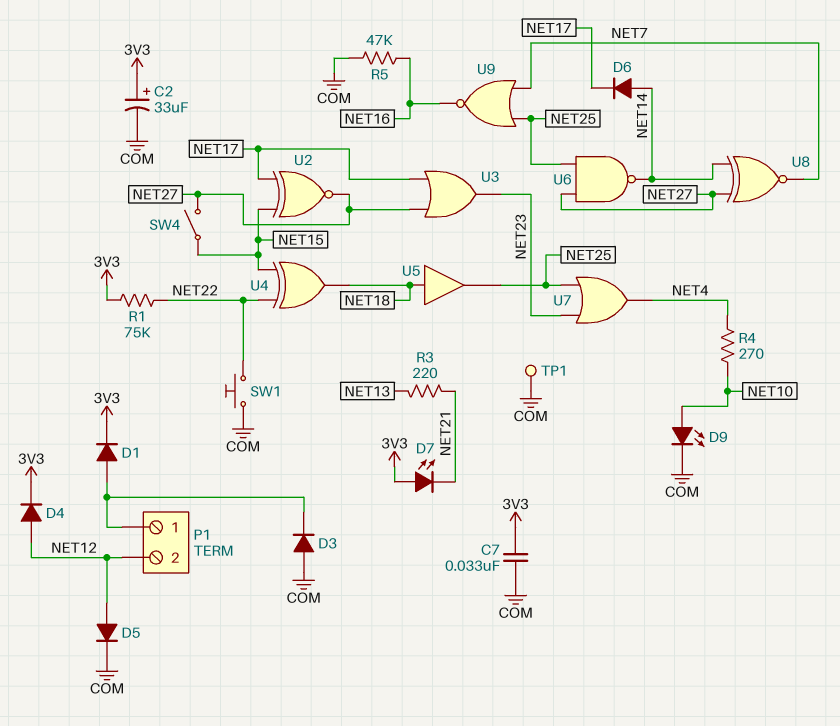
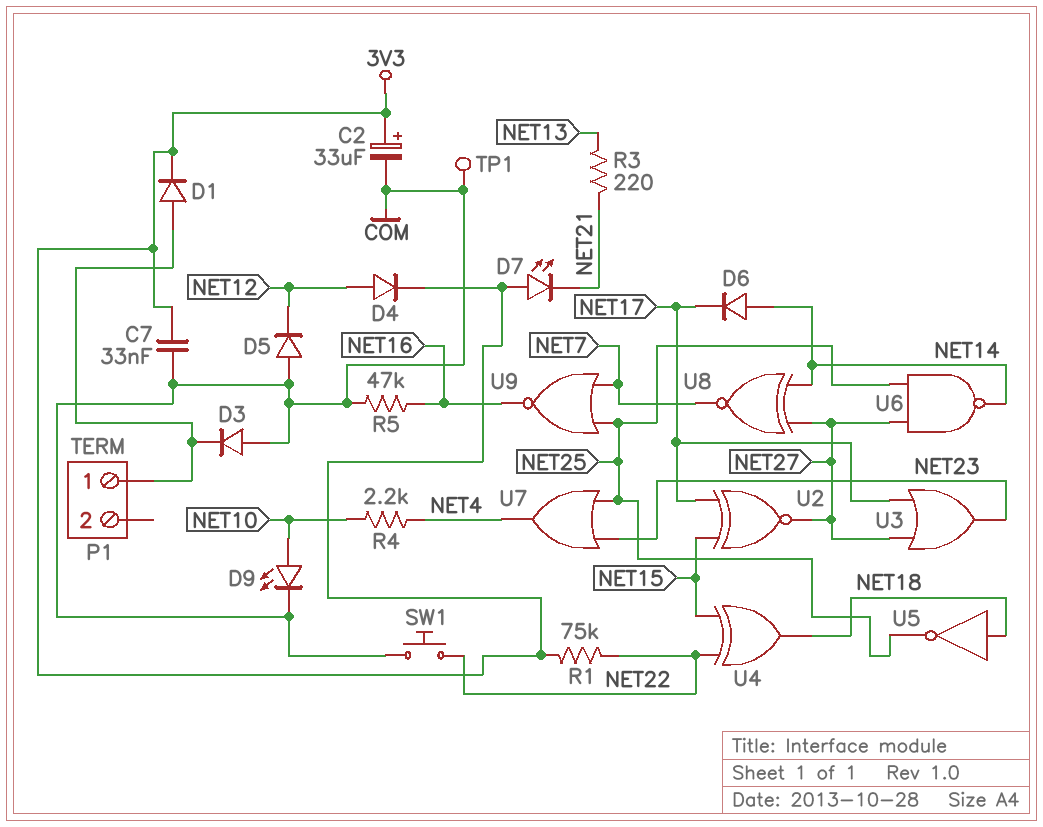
D5: diode (A NET12, K COM) -> diode (A COM, K NET12)
P1 pin 2: NET12 -> none
R4: 270 (NET4, NET10) -> 2.2k (NET4, NET10)
SW4: switch (NET15, NET27) -> none
U5: buffer (in NET18, out NET25) -> NOT (in NET18, out NET25)

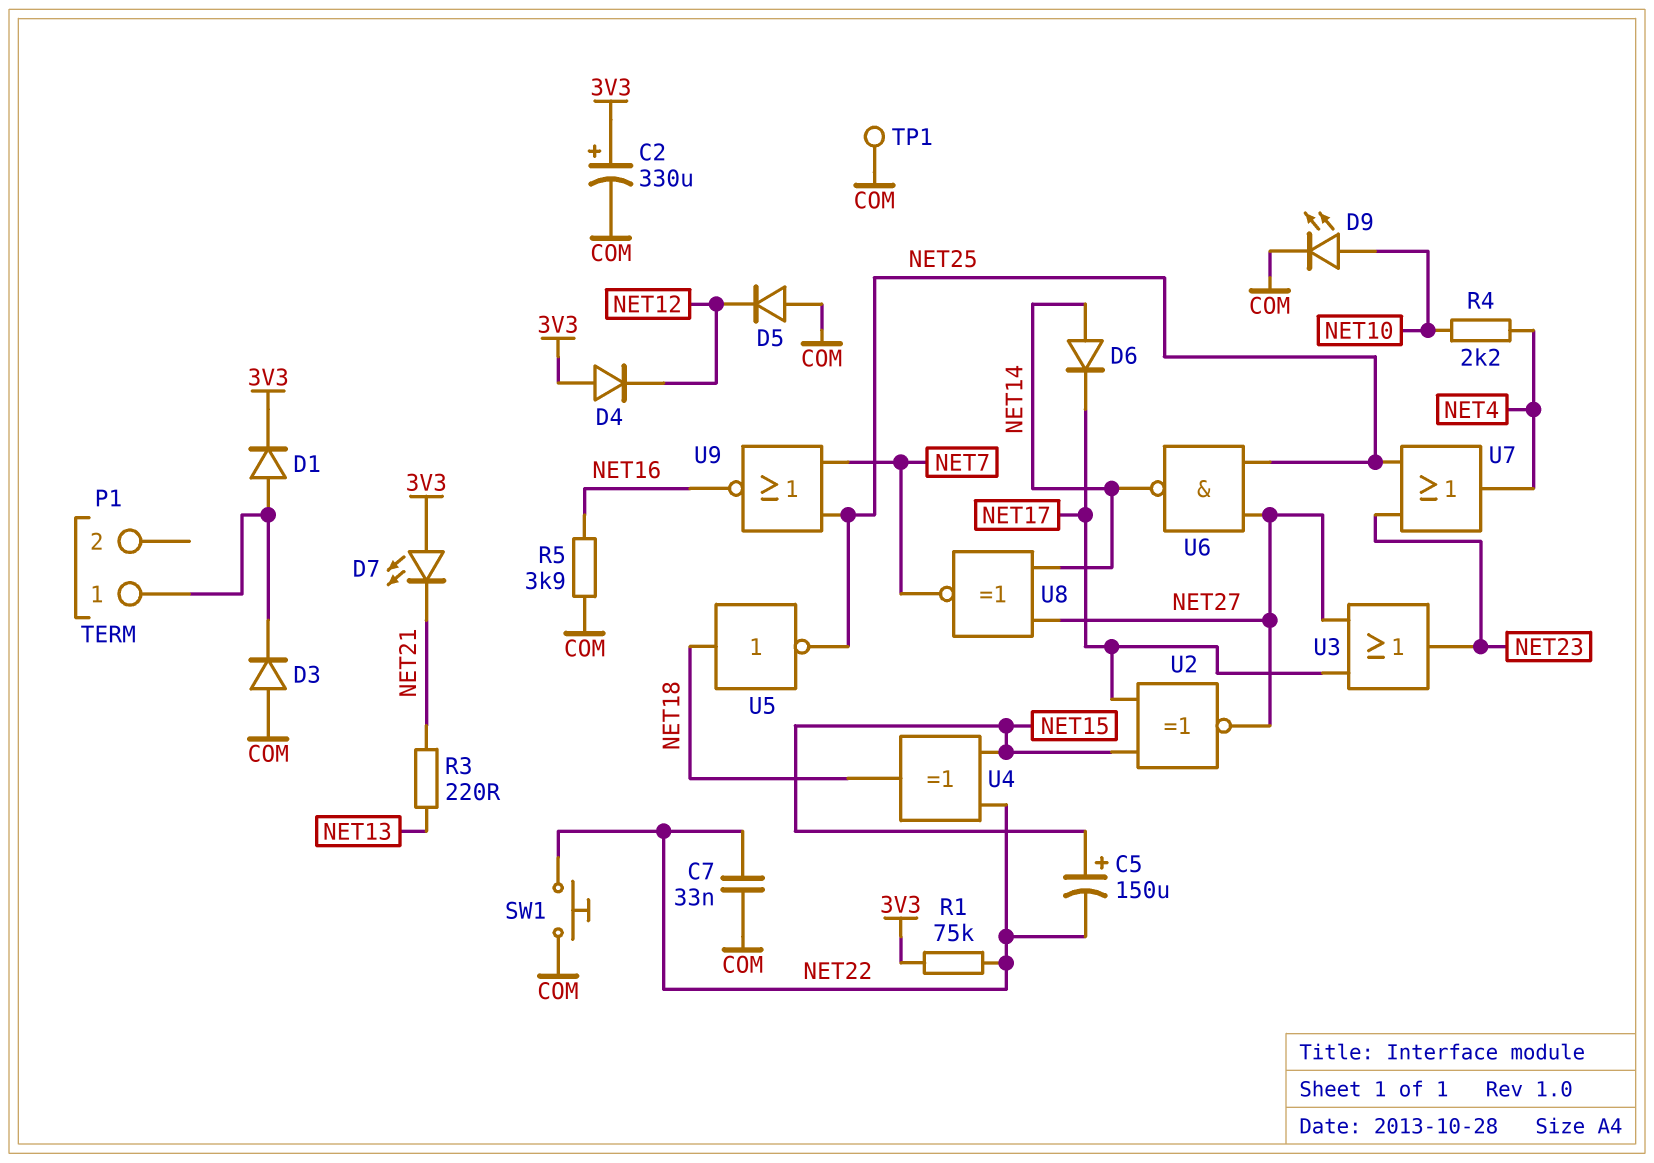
C2: 33uF (plus 3V3, minus COM) -> 330uF (plus 3V3, minus COM)
C5: none -> 150uF (plus NET15, minus NET22)
C7: 33nF (3V3, COM) -> 33nF (COM, NET22)
D4: diode (A NET12, K 3V3) -> diode (A 3V3, K NET12)
R5: 47k (COM, NET16) -> 3.9k (COM, NET16)

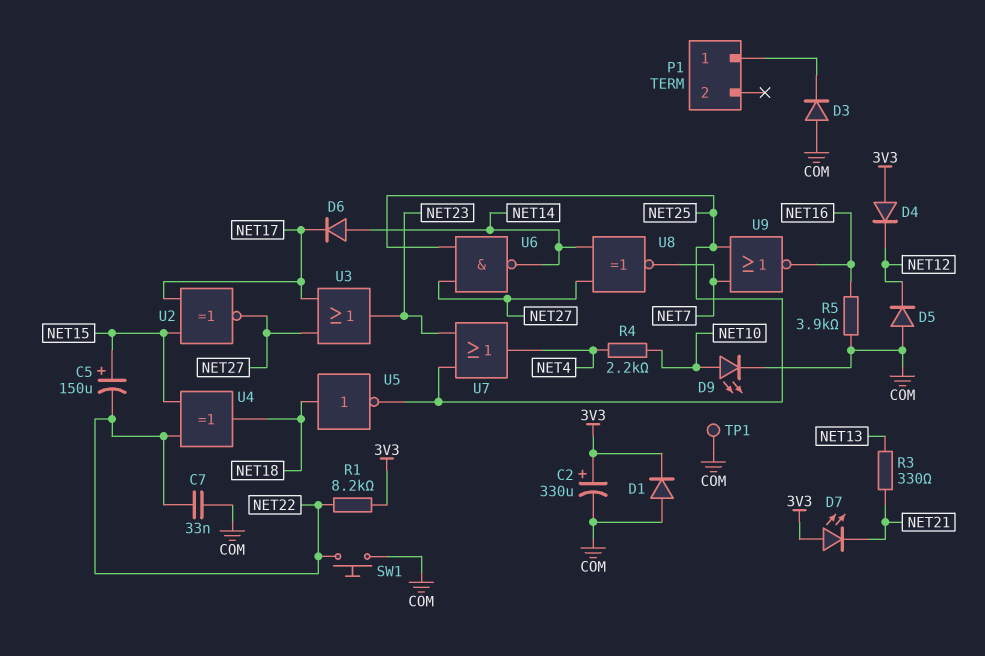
D1: diode (A P1/1, K 3V3) -> diode (A COM, K 3V3)
R1: 75k (3V3, NET22) -> 8.2k (3V3, NET22)
R3: 220 (NET13, NET21) -> 330 (NET13, NET21)

